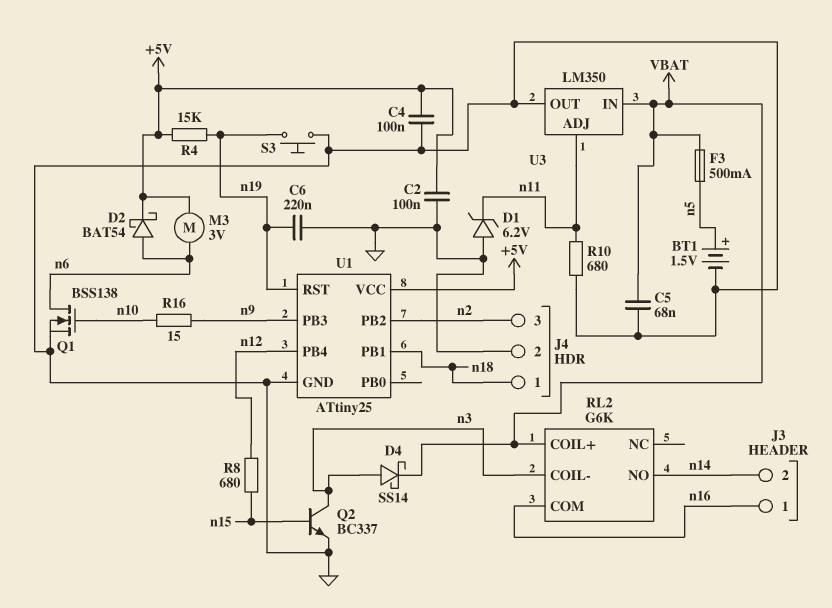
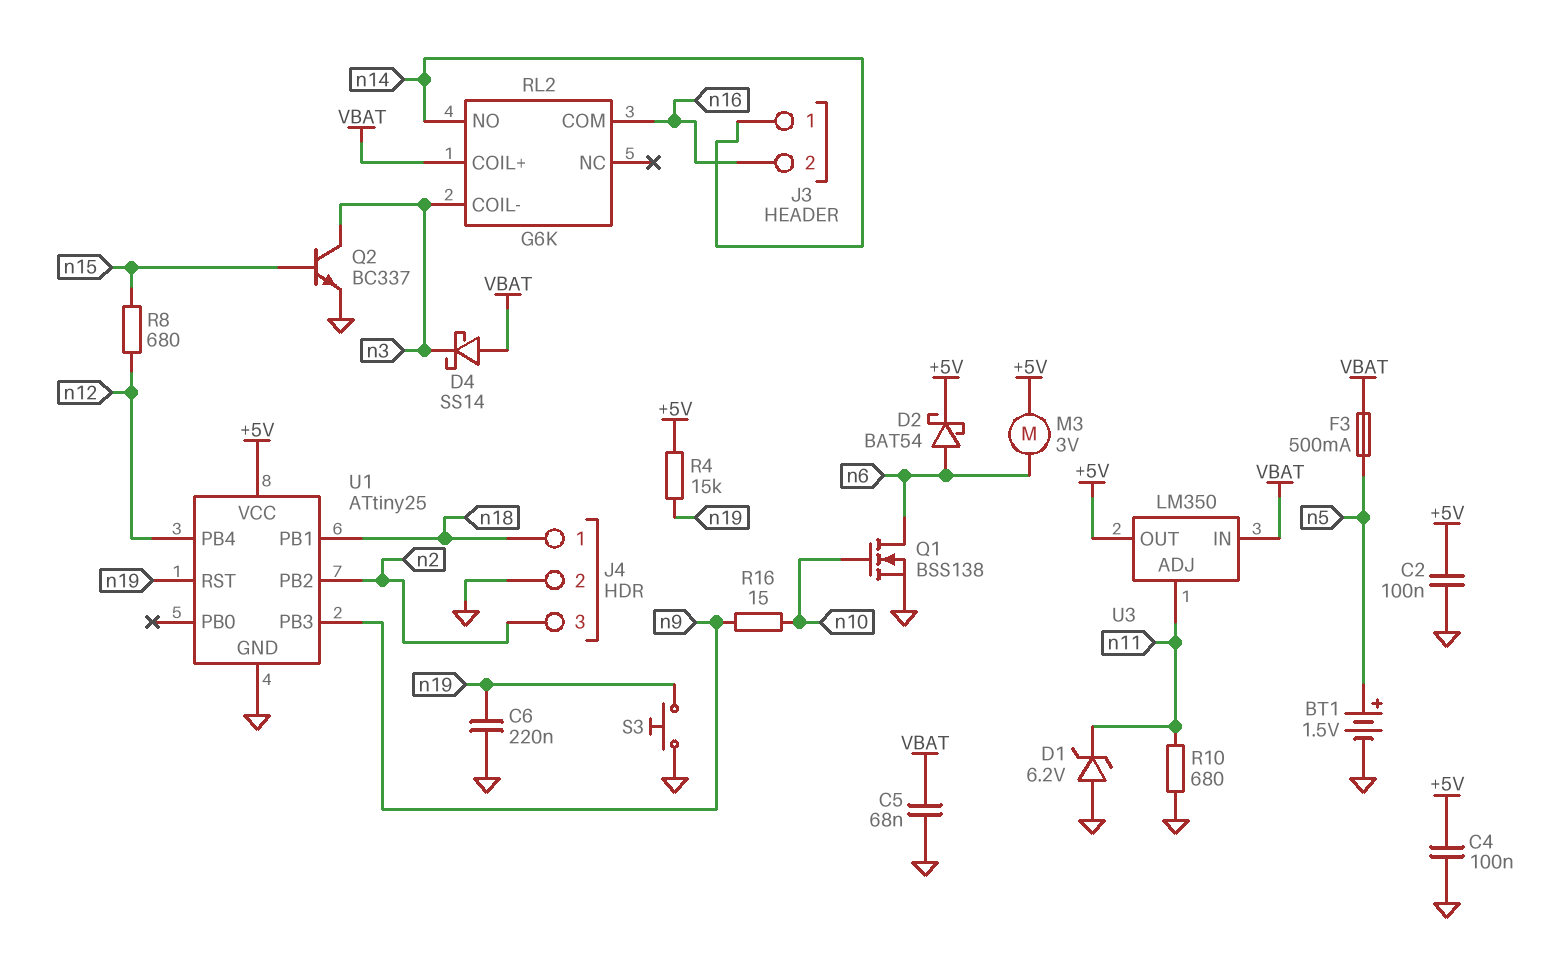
D4: schottky SS14 (A n3, K VBAT) -> schottky SS14 (A VBAT, K n3)
J3 pin 1: n16 -> n14
J3 pin 2: n14 -> n16
U3 pin OUT: GND -> +5V

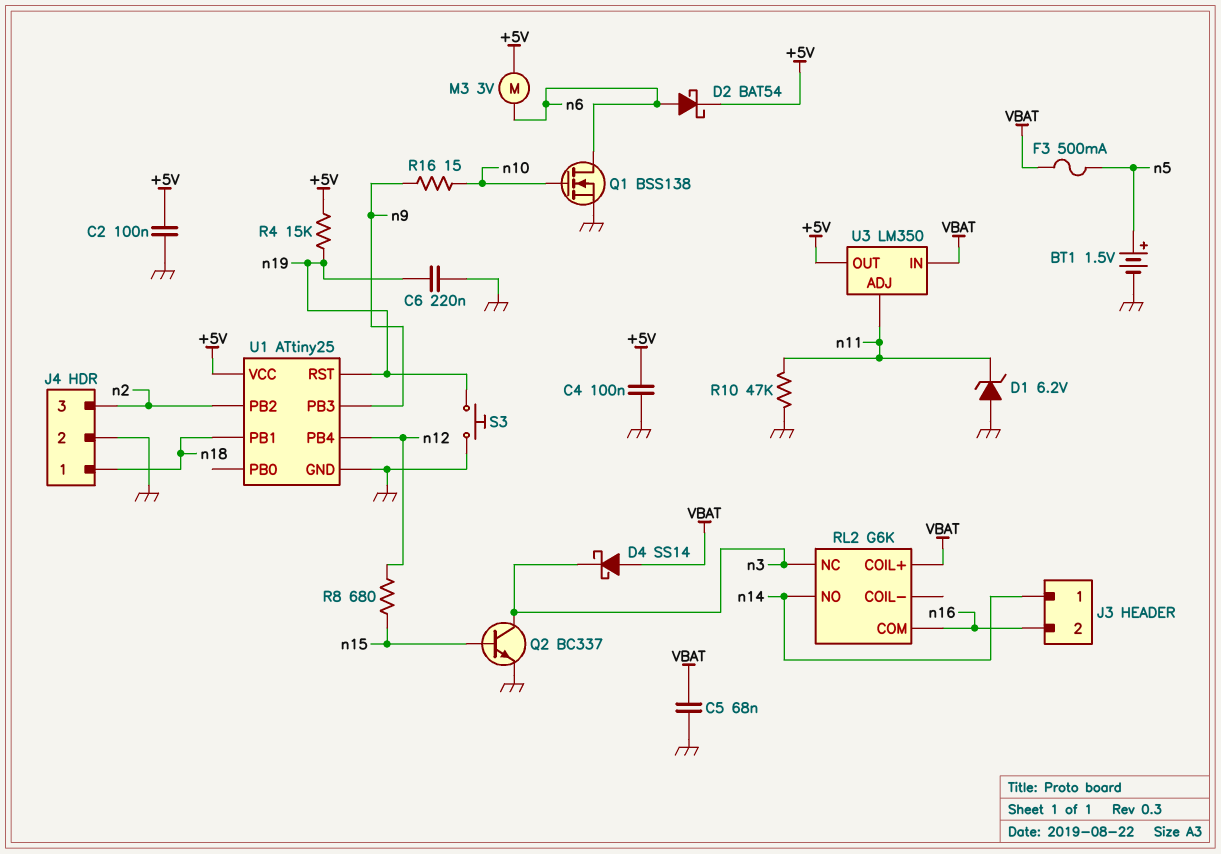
R10: 680 (GND, n11) -> 47k (GND, n11)
RL2 pin COIL-: n3 -> none
RL2 pin NC: none -> n3

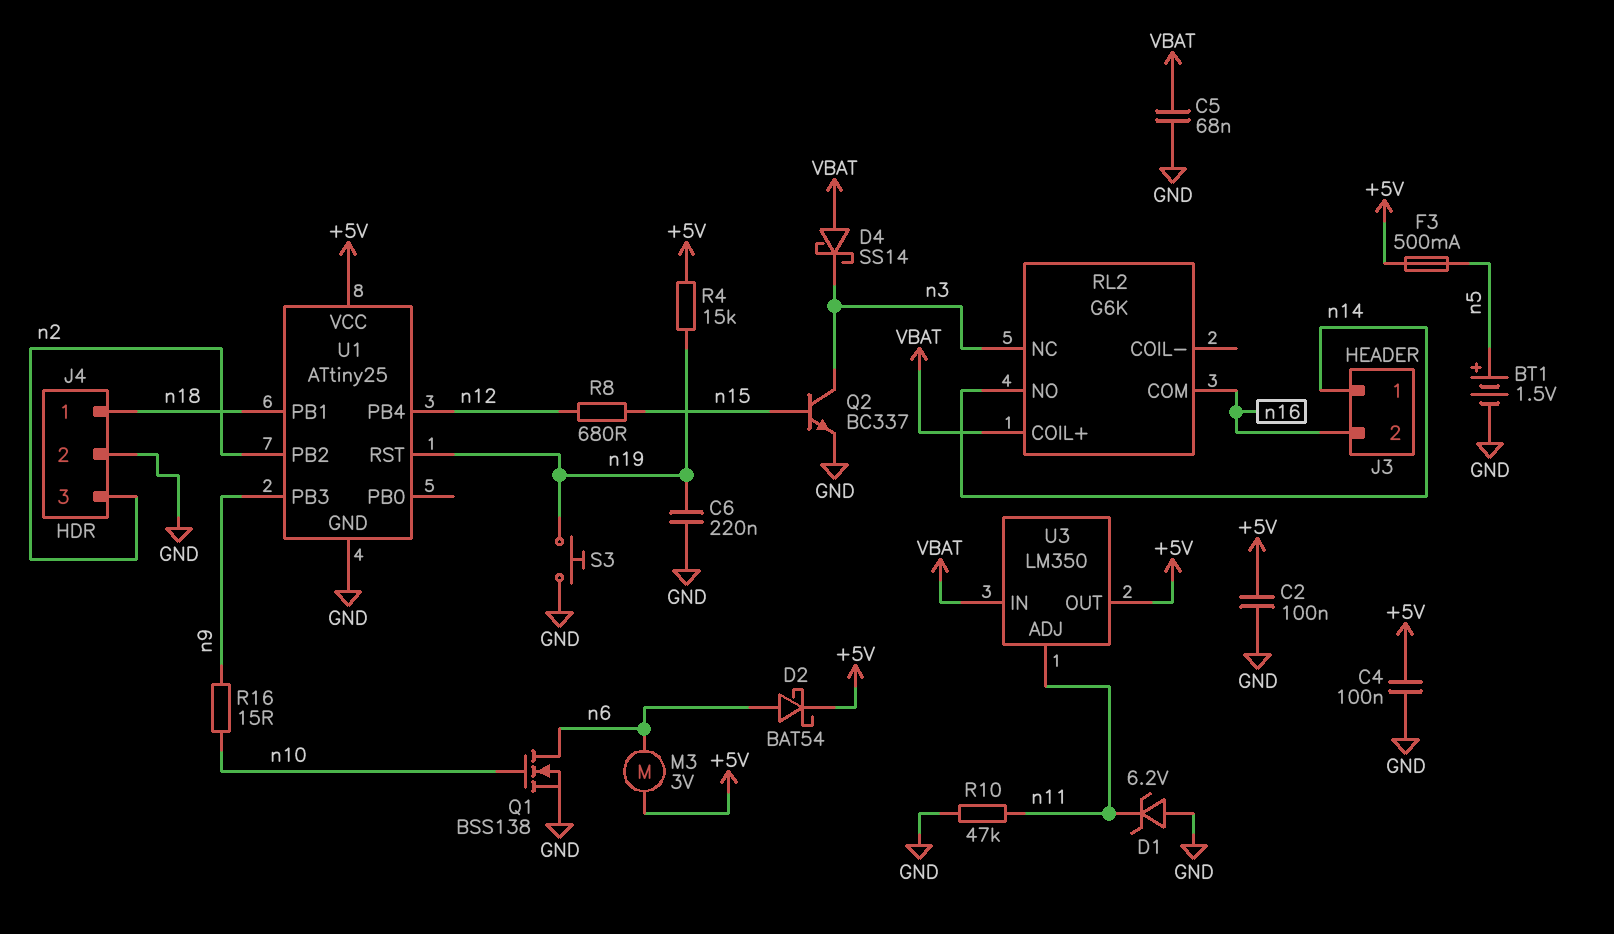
F3: 500mA (VBAT, n5) -> 500mA (+5V, n5)

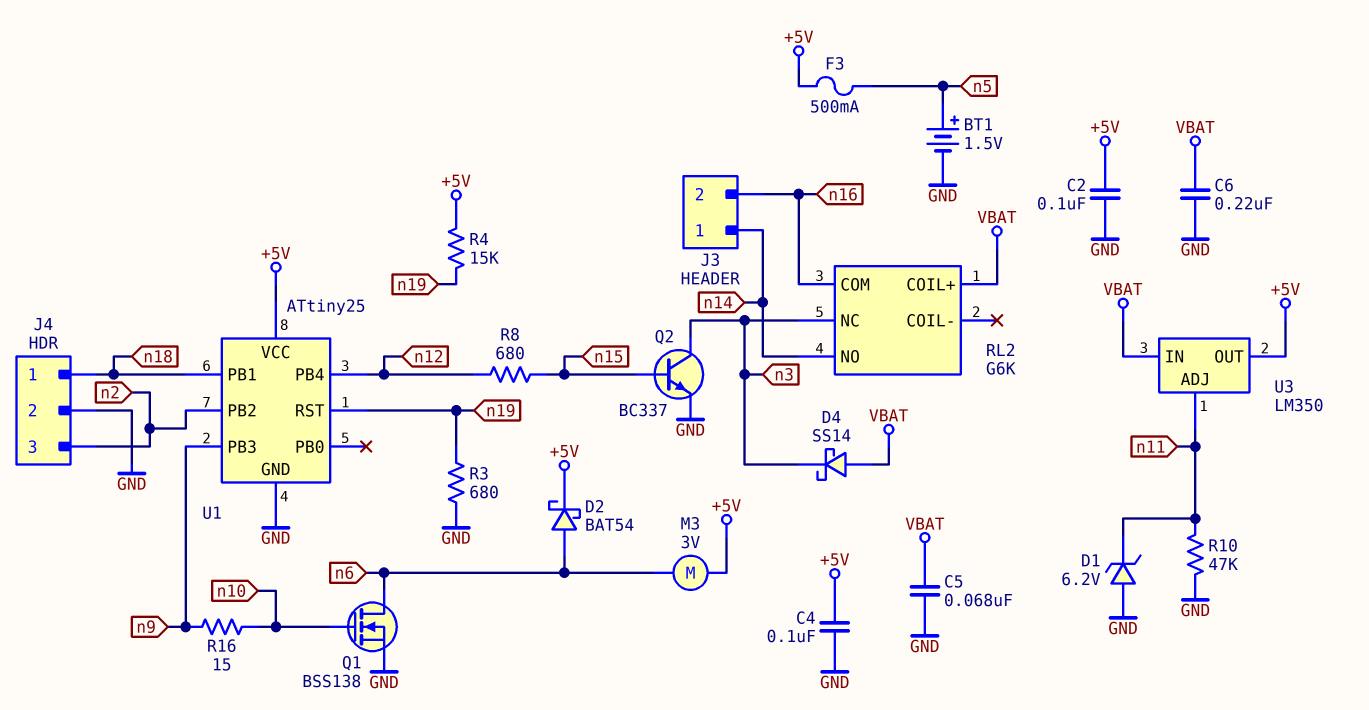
C6: 220nF (GND, n19) -> 220nF (GND, VBAT)
R3: none -> 680 (GND, n19)
S3: button (GND, n19) -> none

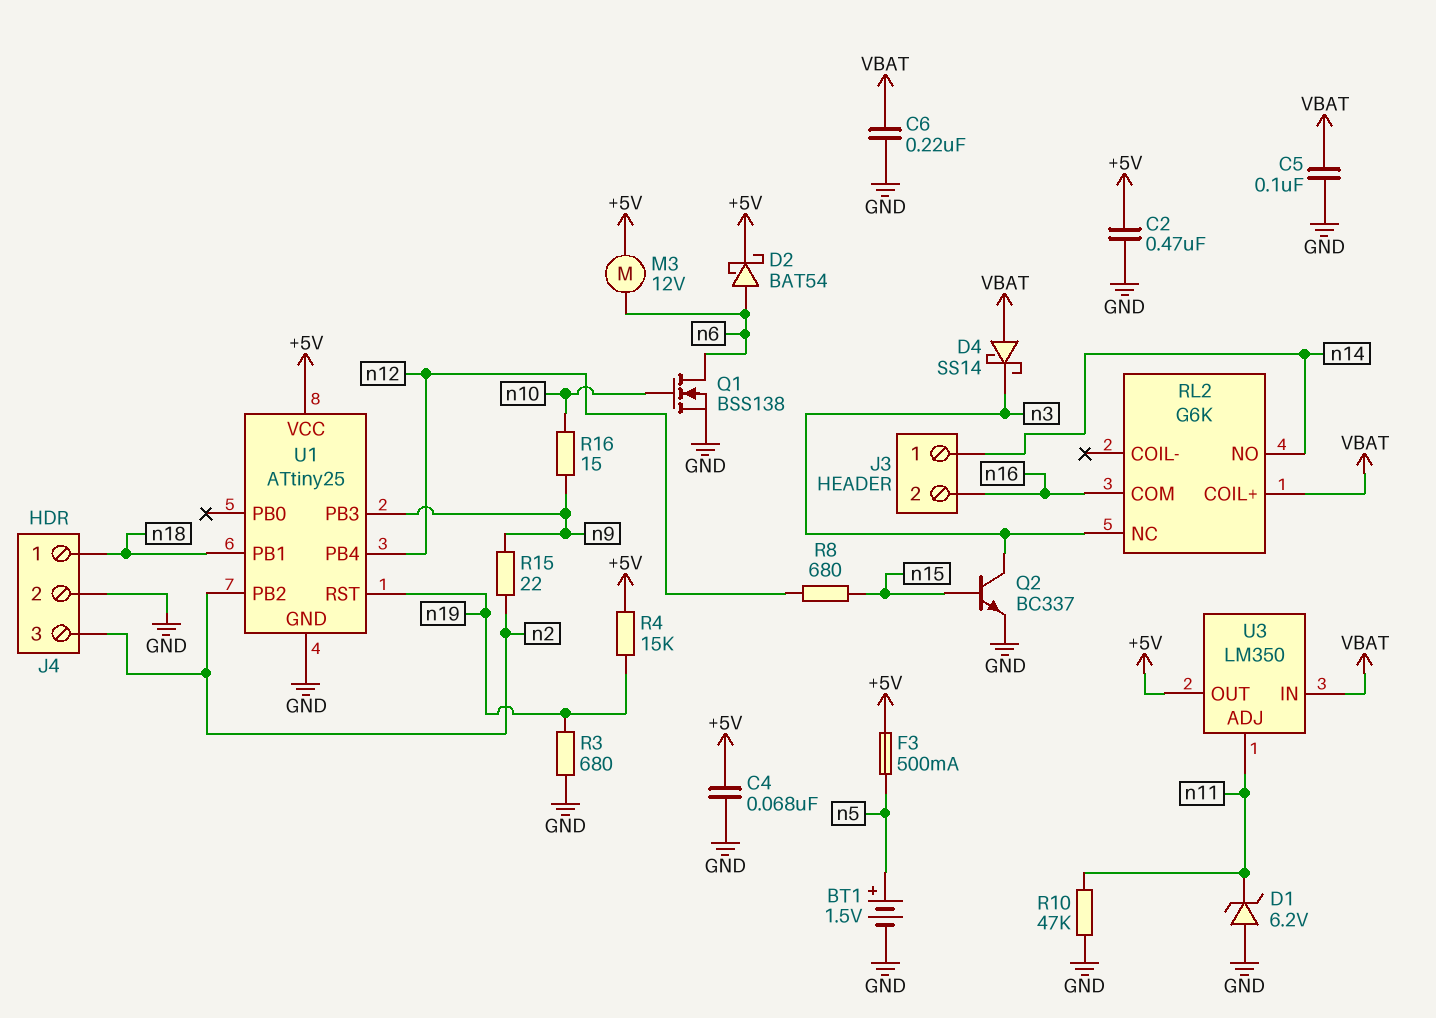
C2: 100nF (+5V, GND) -> 470nF (+5V, GND)
C4: 100nF (+5V, GND) -> 68nF (+5V, GND)
C5: 68nF (GND, VBAT) -> 100nF (GND, VBAT)
M3: motor 3V (+5V, n6) -> motor 12V (+5V, n6)
R15: none -> 22 (n2, n9)

